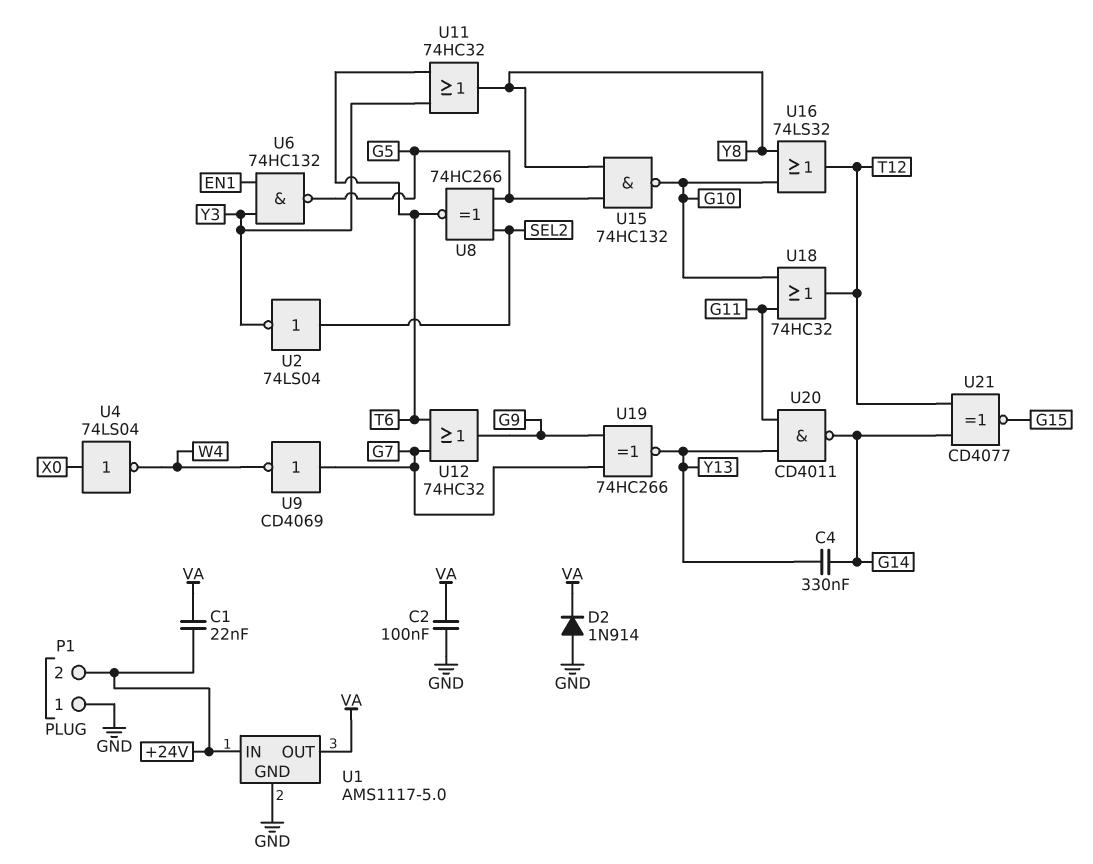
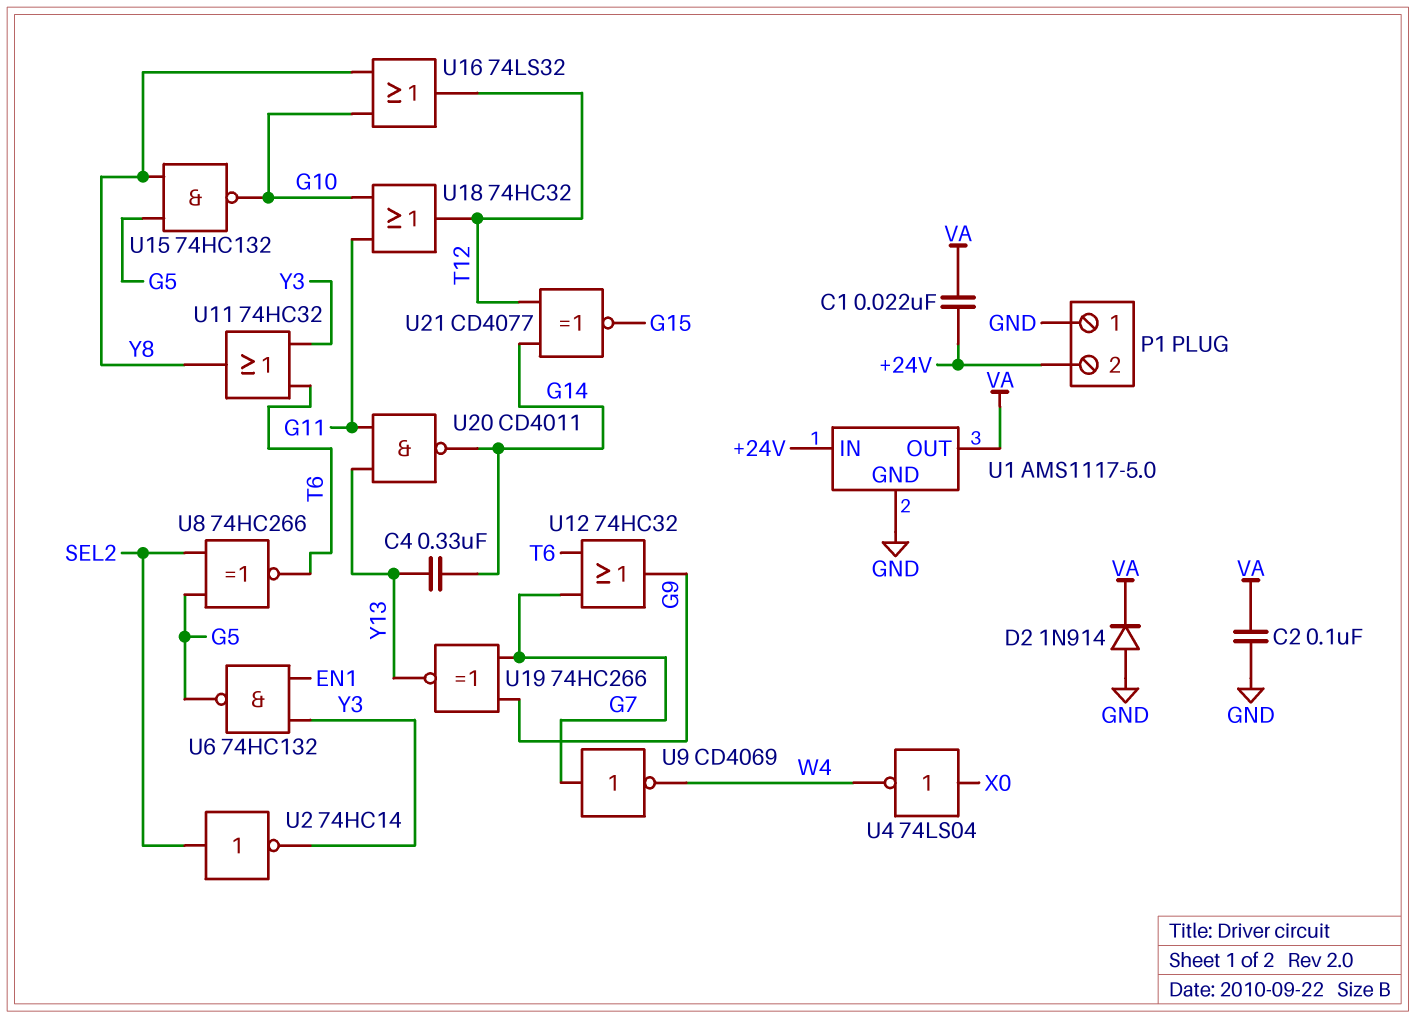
U2: NOT 74LS04 (in SEL2, out Y3) -> NOT 74HC14 (in SEL2, out Y3)

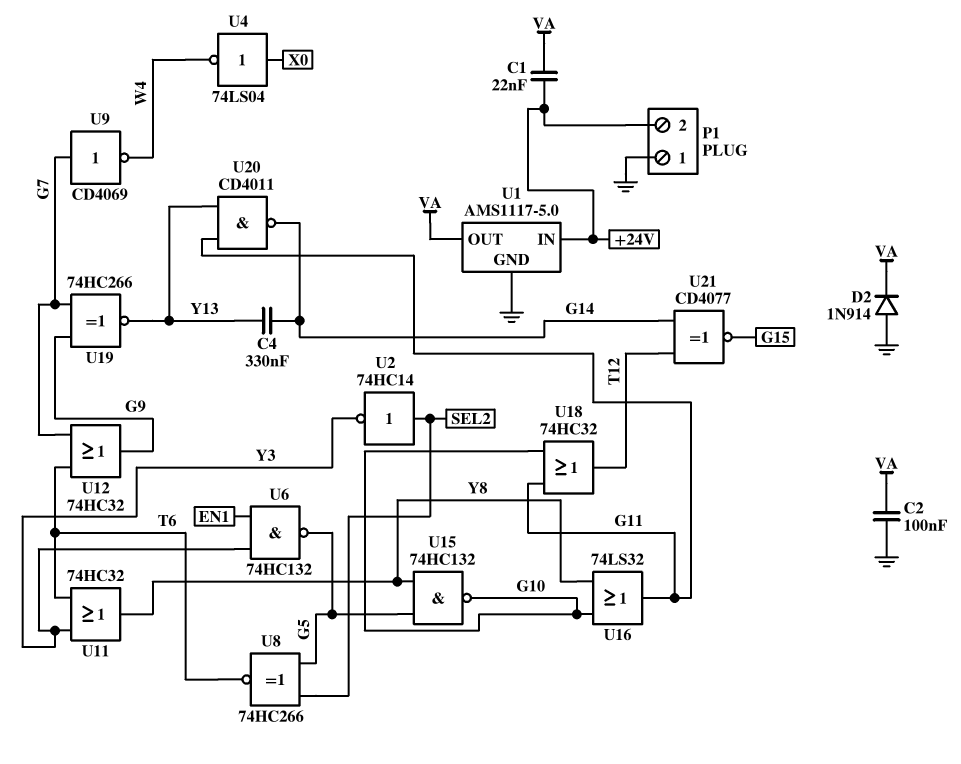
U16: OR 74LS32 (in G10, in Y8, out T12) -> OR 74LS32 (in G10, in Y8, out G11)

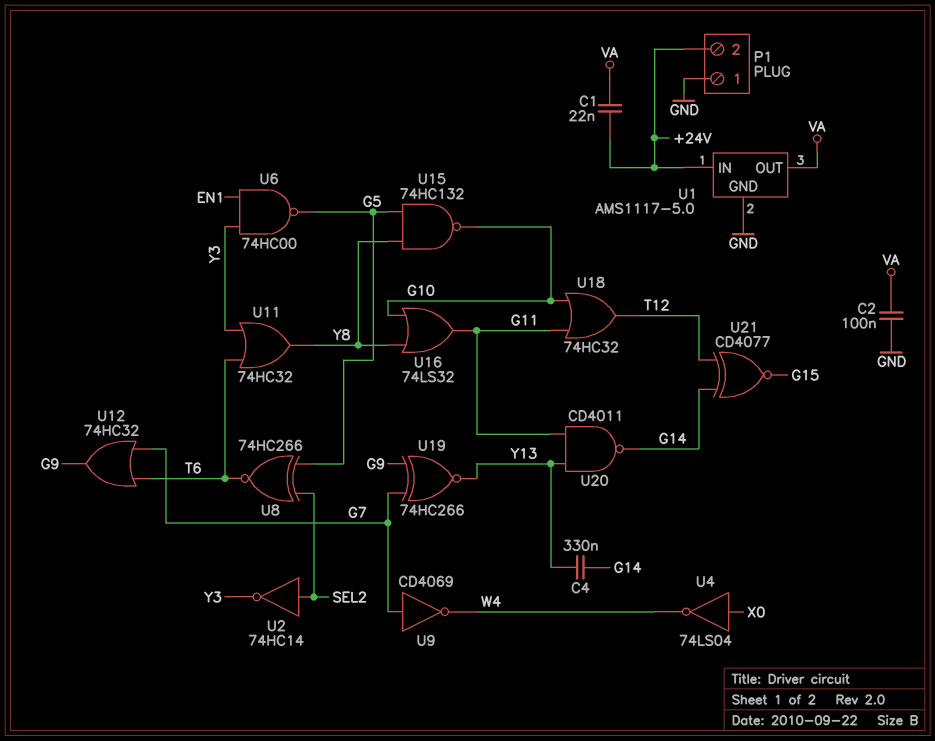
D2: diode 1N914 (A GND, K VA) -> none
U6: NAND 74HC132 (in EN1, in Y3, out G5) -> NAND 74HC00 (in EN1, in Y3, out G5)

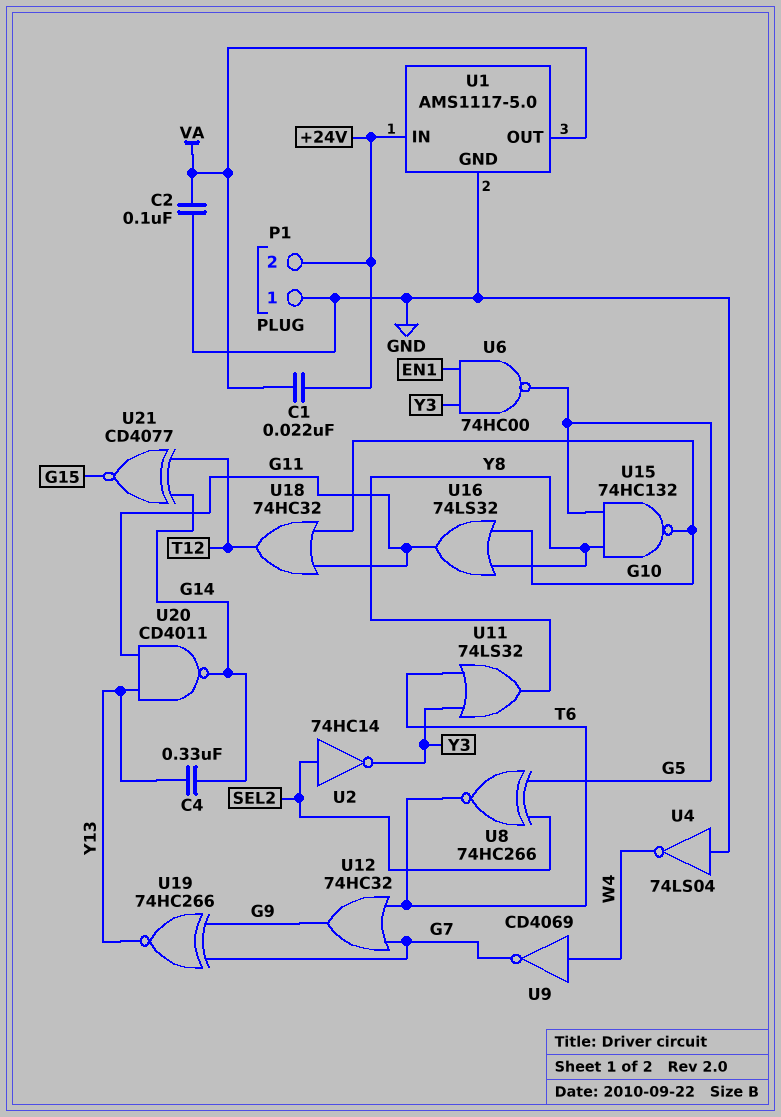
U4: NOT 74LS04 (in X0, out W4) -> NOT 74LS04 (in GND, out W4)
U9: NOT CD4069 (in G7, out W4) -> NOT CD4069 (in W4, out G7)
U11: OR 74HC32 (in T6, in Y3, out Y8) -> OR 74LS32 (in T6, in Y3, out Y8)

